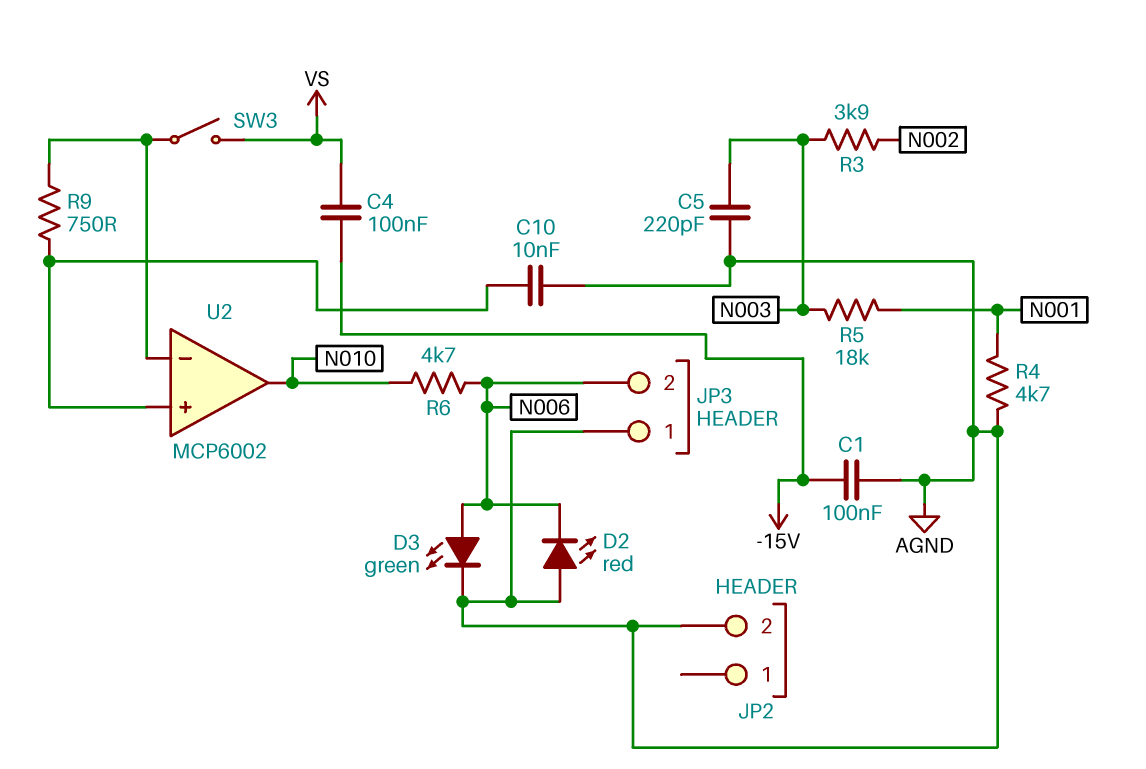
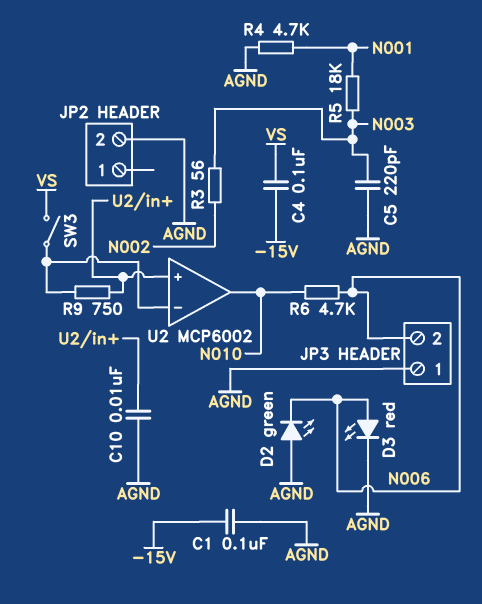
D2: LED red (A AGND, K N006) -> LED green (A AGND, K N006)
D3: LED green (A N006, K AGND) -> LED red (A N006, K AGND)
R3: 3.9k (N002, N003) -> 56 (N002, N003)

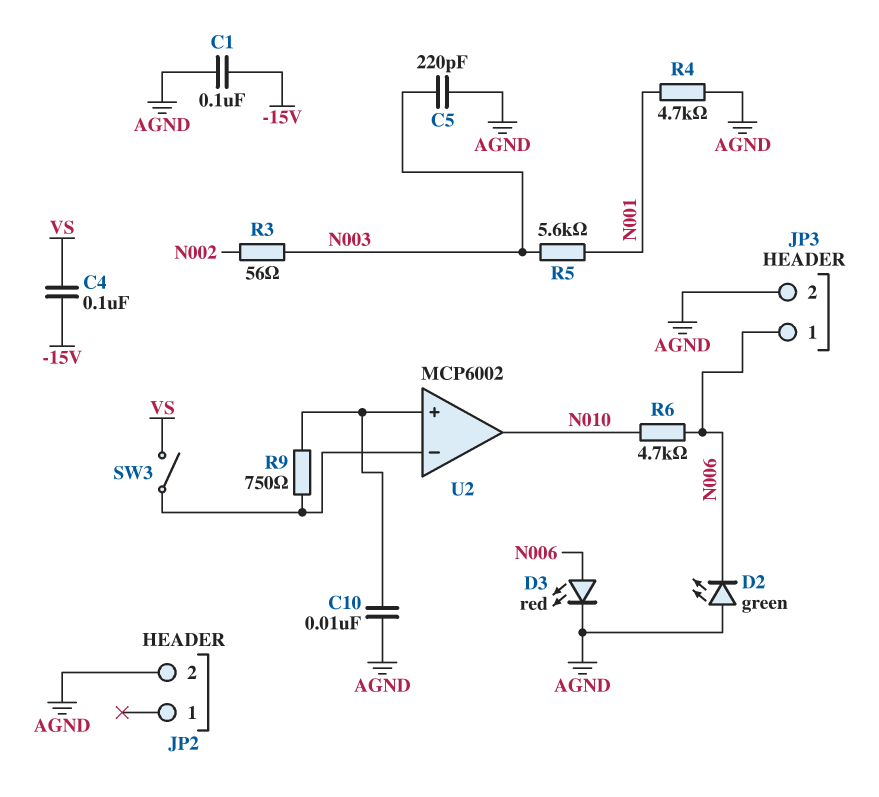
JP3 pin 1: AGND -> N006
JP3 pin 2: N006 -> AGND
R5: 18k (N001, N003) -> 5.6k (N001, N003)

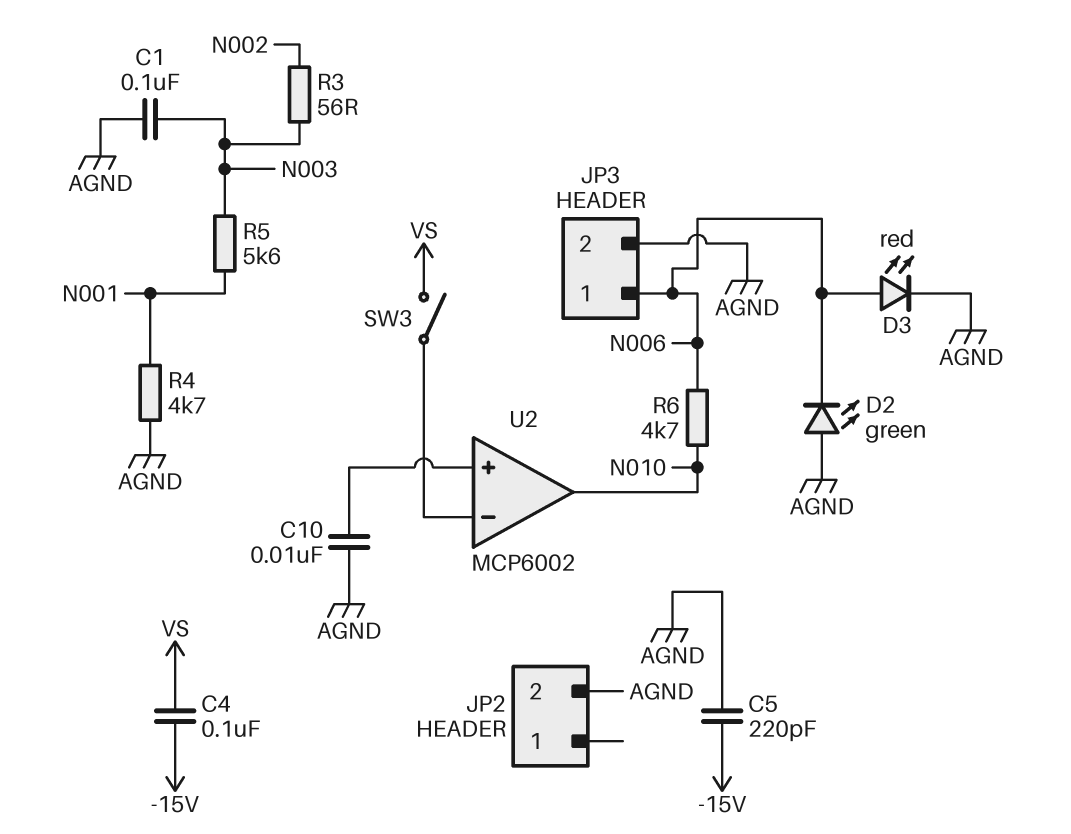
C1: 100nF (-15V, AGND) -> 100nF (AGND, N003)
C5: 220pF (AGND, N003) -> 220pF (-15V, AGND)
R9: 750 (U2/in+, U2/in-) -> none

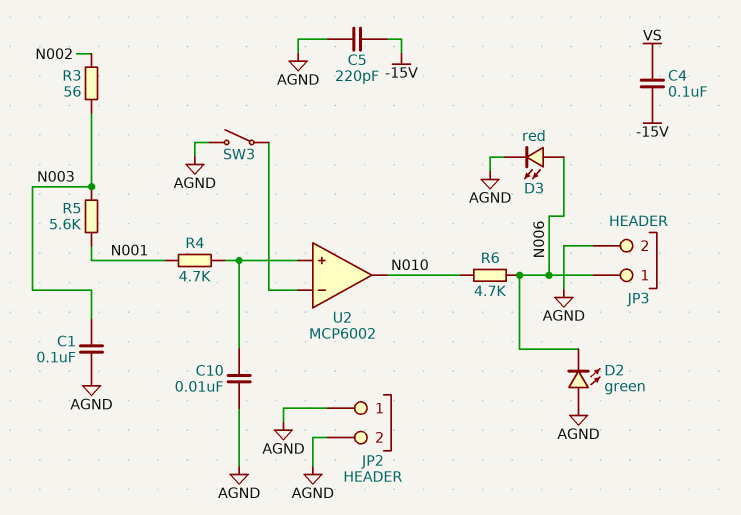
JP2 pin 1: none -> AGND
R4: 4.7k (AGND, N001) -> 4.7k (N001, U2/in+)
SW3: switch (U2/in-, VS) -> switch (AGND, U2/in-)

